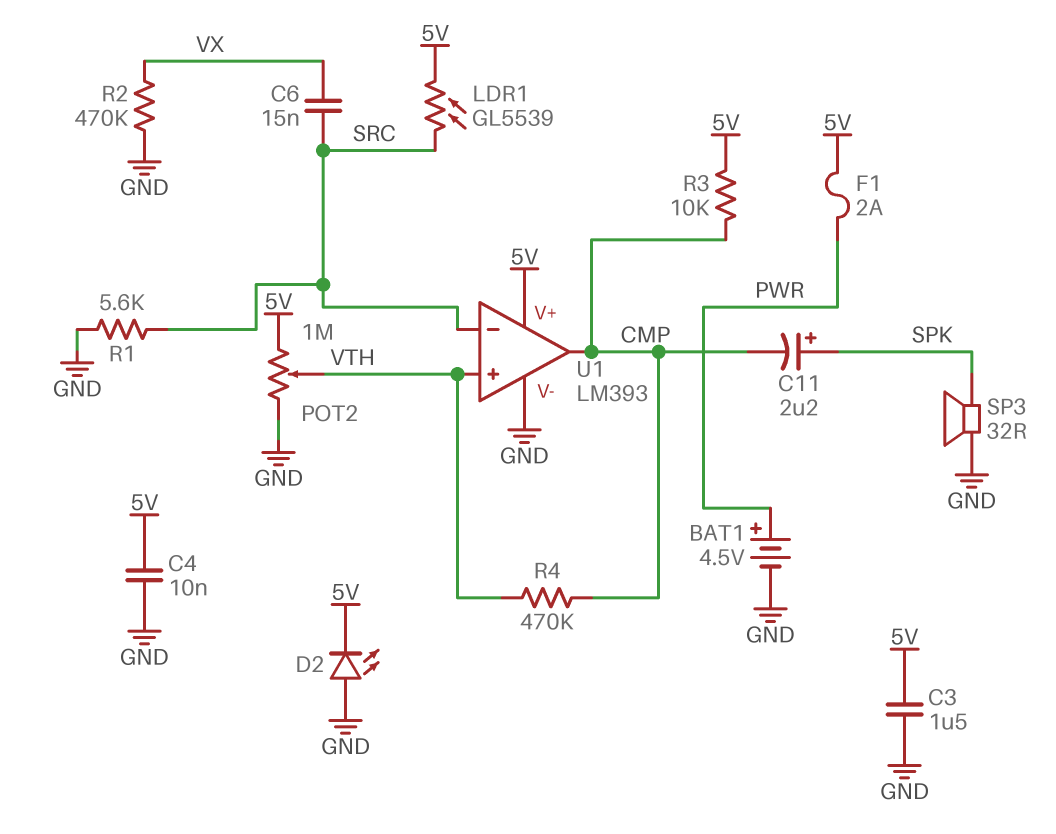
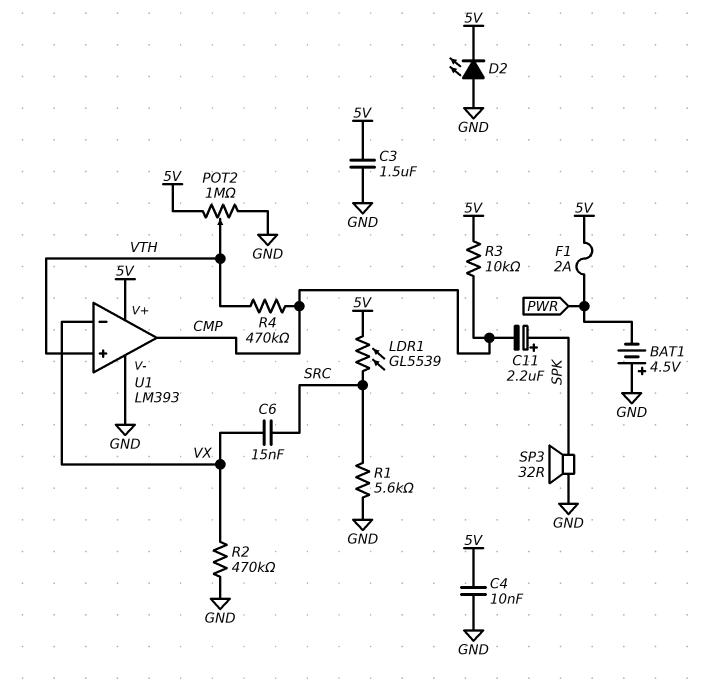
BAT1: 4.5V (plus PWR, minus GND) -> 4.5V (plus GND, minus PWR)
U1 pin in-: SRC -> VX

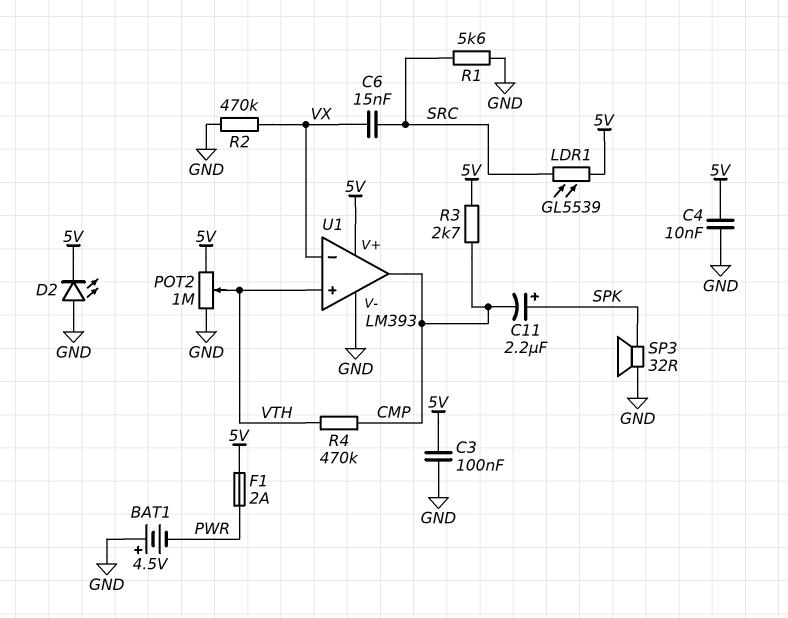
C3: 1.5uF (5V, GND) -> 100nF (5V, GND)
R3: 10k (5V, CMP) -> 2.7k (5V, CMP)

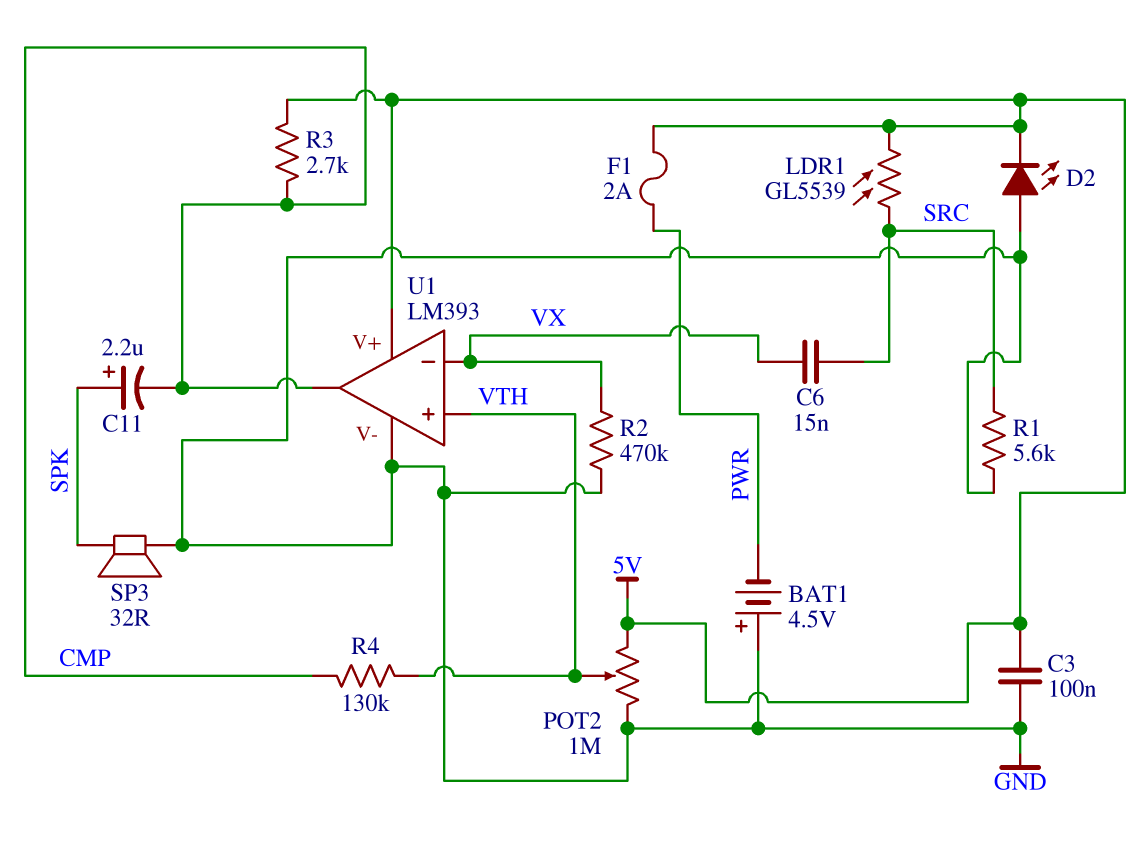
C4: 10nF (5V, GND) -> none
R4: 470k (CMP, VTH) -> 130k (CMP, VTH)

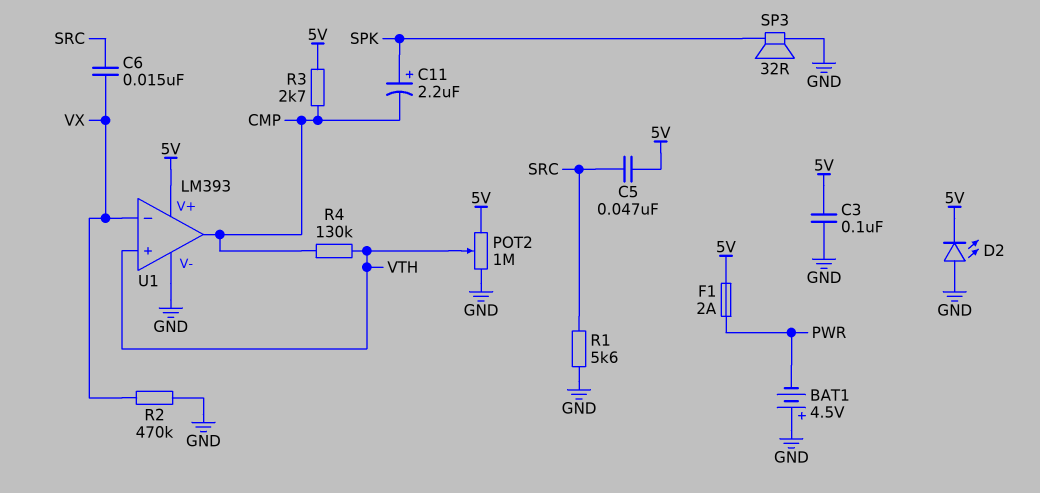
C5: none -> 47nF (5V, SRC)
LDR1: GL5539 (5V, SRC) -> none

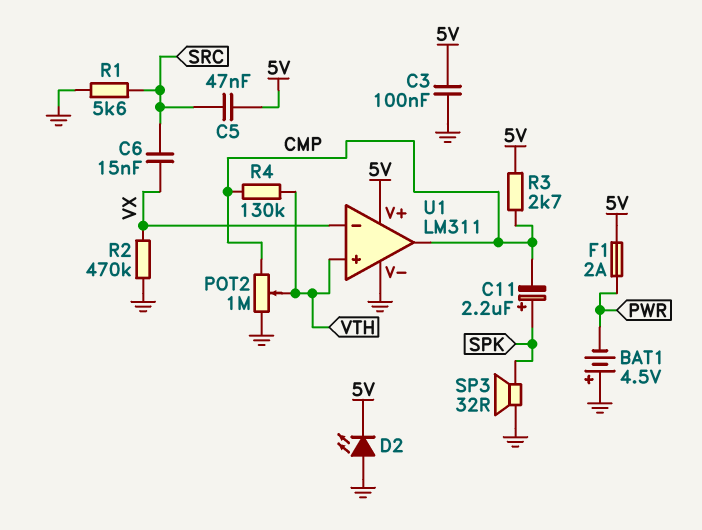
POT2: 1M (5V, GND, wiper VTH) -> 1M (CMP, GND, wiper VTH)
U1: LM393 -> LM311

